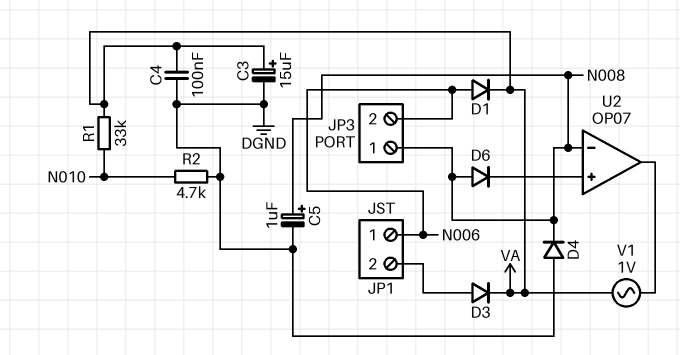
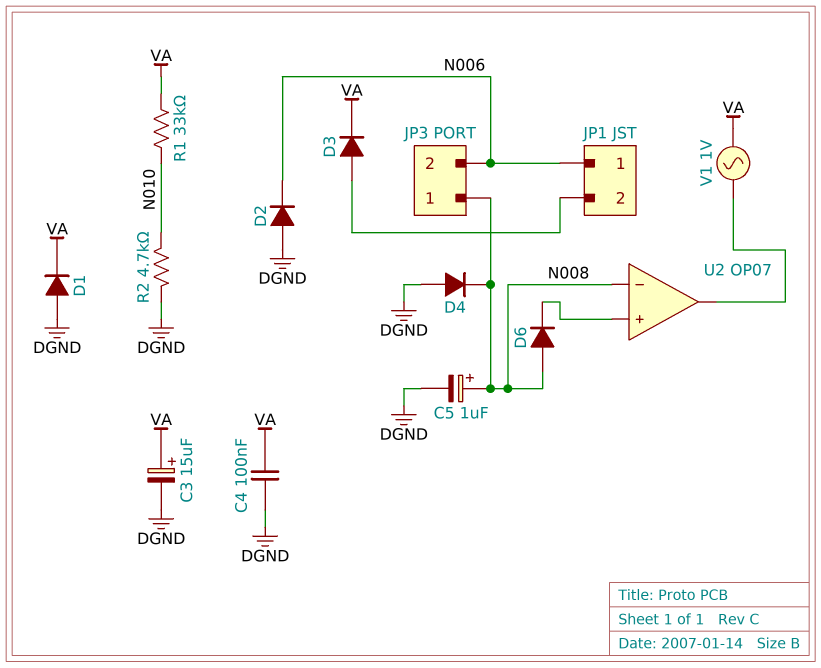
D1: diode (A N006, K VA) -> diode (A DGND, K VA)
D2: none -> diode (A DGND, K N006)

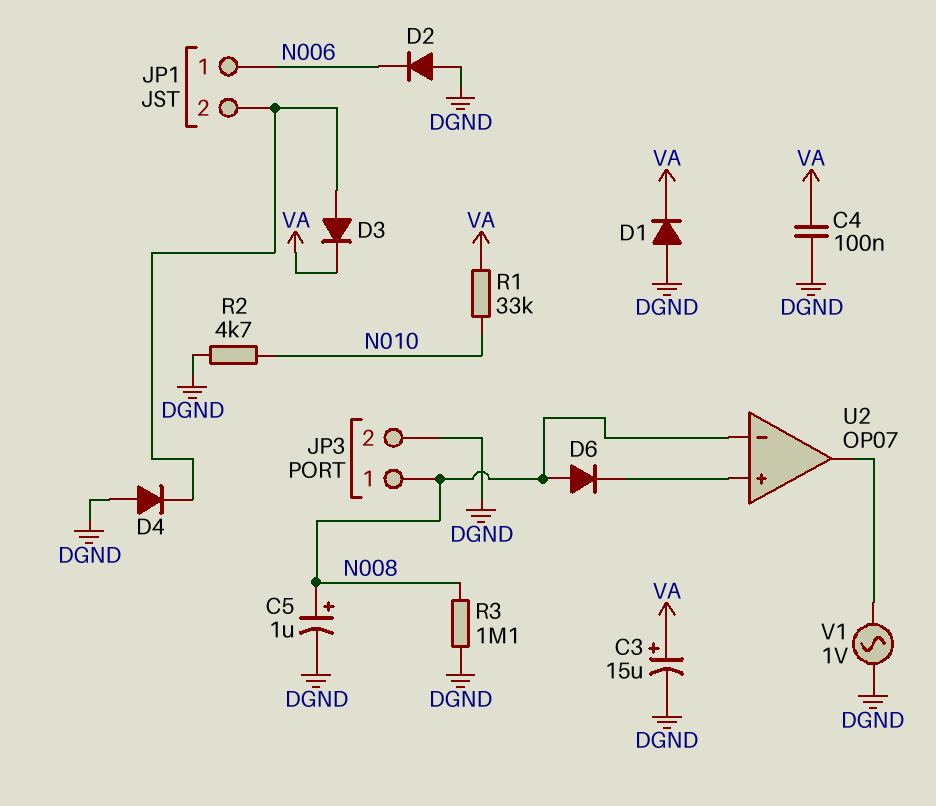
D4: diode (A DGND, K N008) -> diode (A DGND, K JP1/2)
JP3 pin 2: N006 -> DGND
R3: none -> 1.1M (DGND, N008)
V1: AC 1V (U2/out, VA) -> AC 1V (DGND, U2/out)

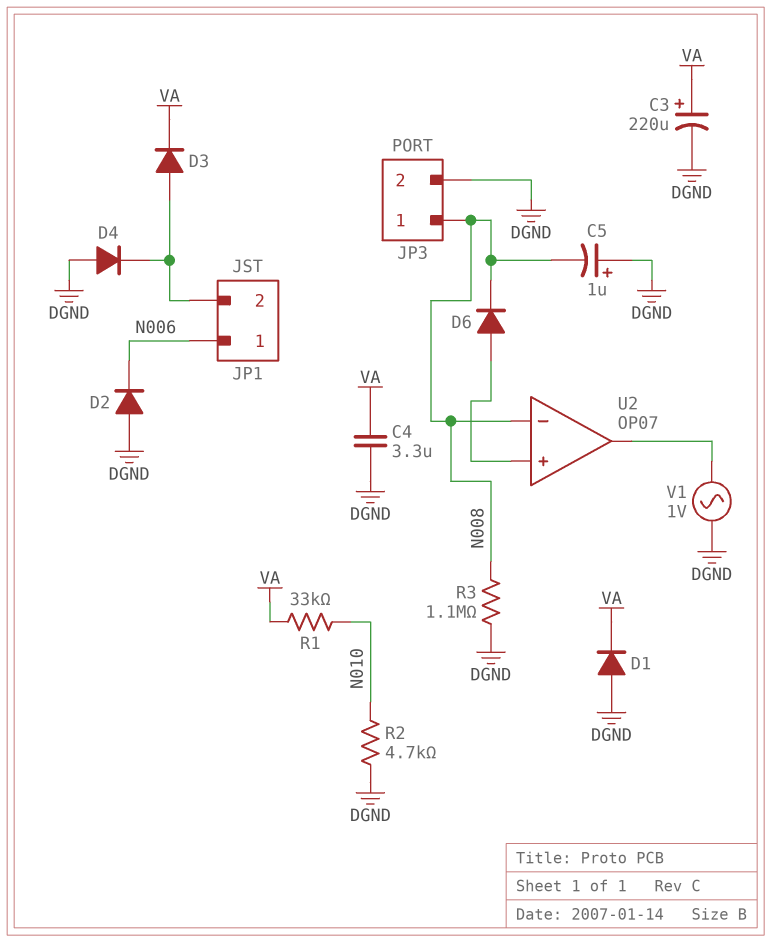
C3: 15uF (plus VA, minus DGND) -> 220uF (plus VA, minus DGND)
C4: 100nF (DGND, VA) -> 3.3uF (DGND, VA)
C5: 1uF (plus N008, minus DGND) -> 1uF (plus DGND, minus N008)
D6: diode (A N008, K U2/in+) -> diode (A U2/in+, K N008)

